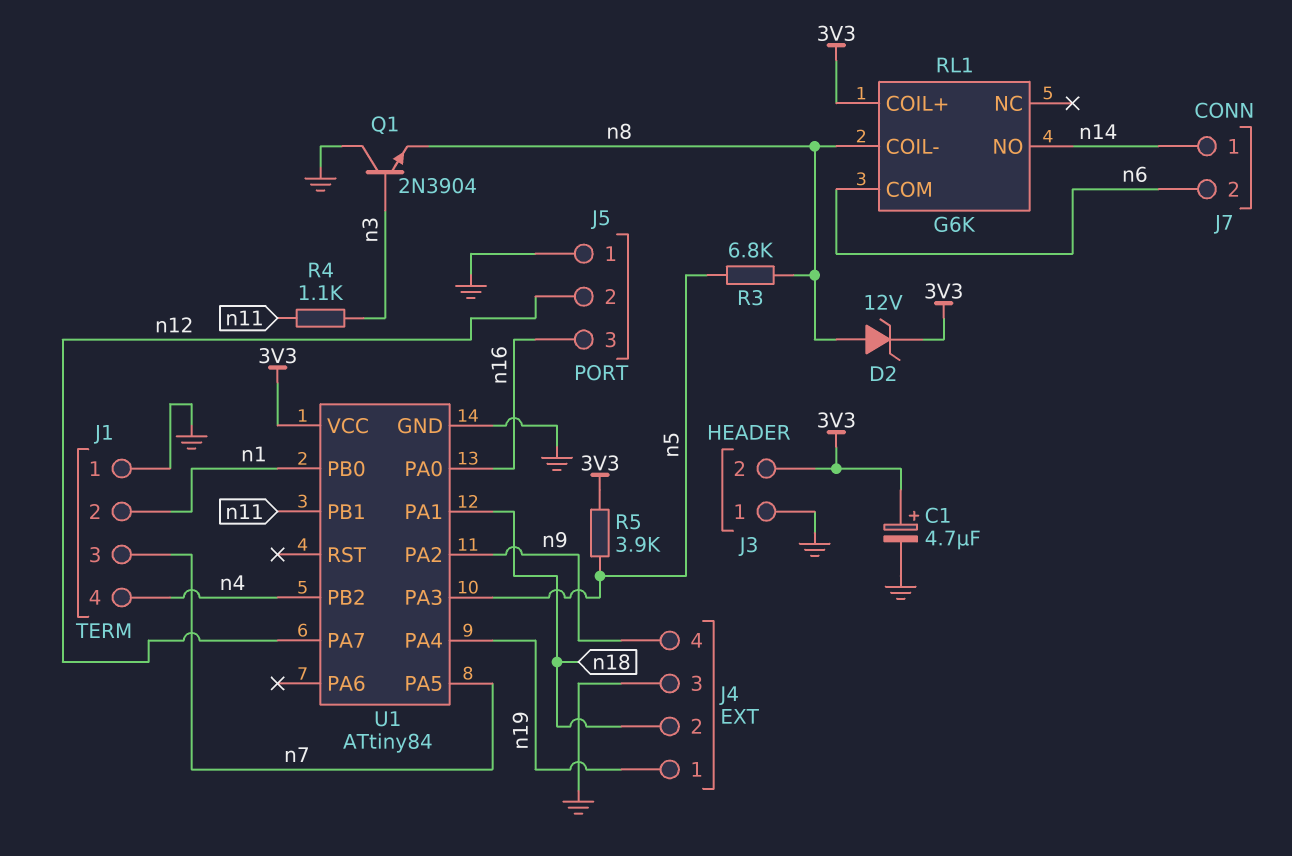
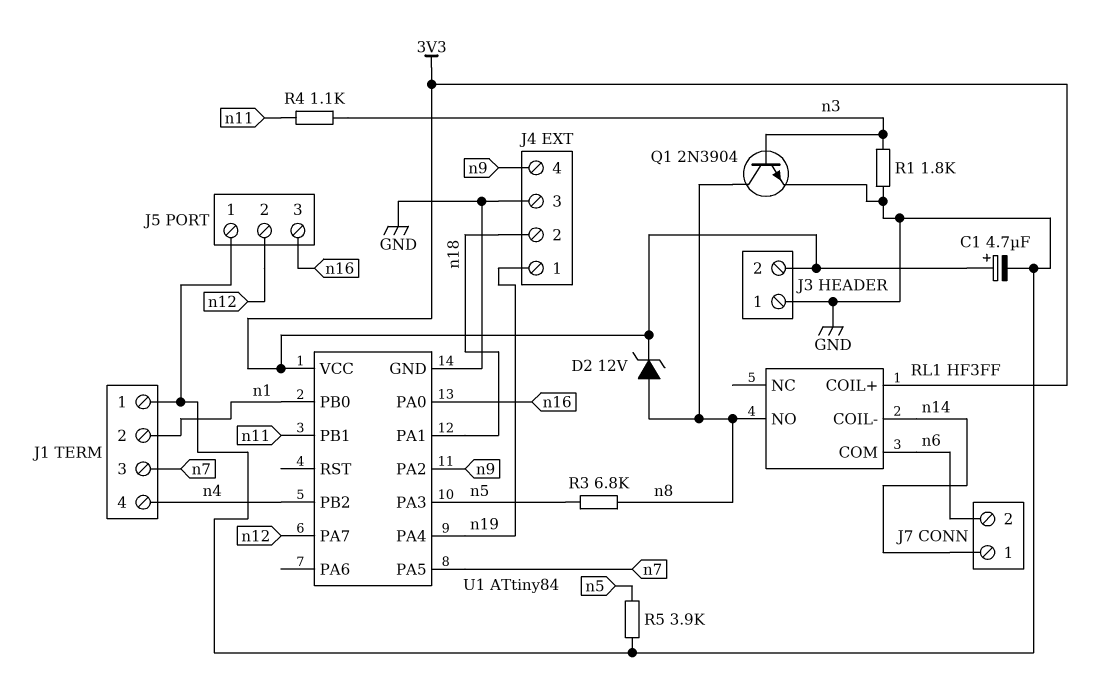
Q1: NPN 2N3904 (B n3, C GND, E n8) -> NPN 2N3904 (B n3, C n8, E GND)
R1: none -> 1.8k (GND, n3)
R5: 3.9k (3V3, n5) -> 3.9k (GND, n5)
RL1: G6K -> HF3FF
RL1 pin COIL-: n8 -> n14
RL1 pin NO: n14 -> n8

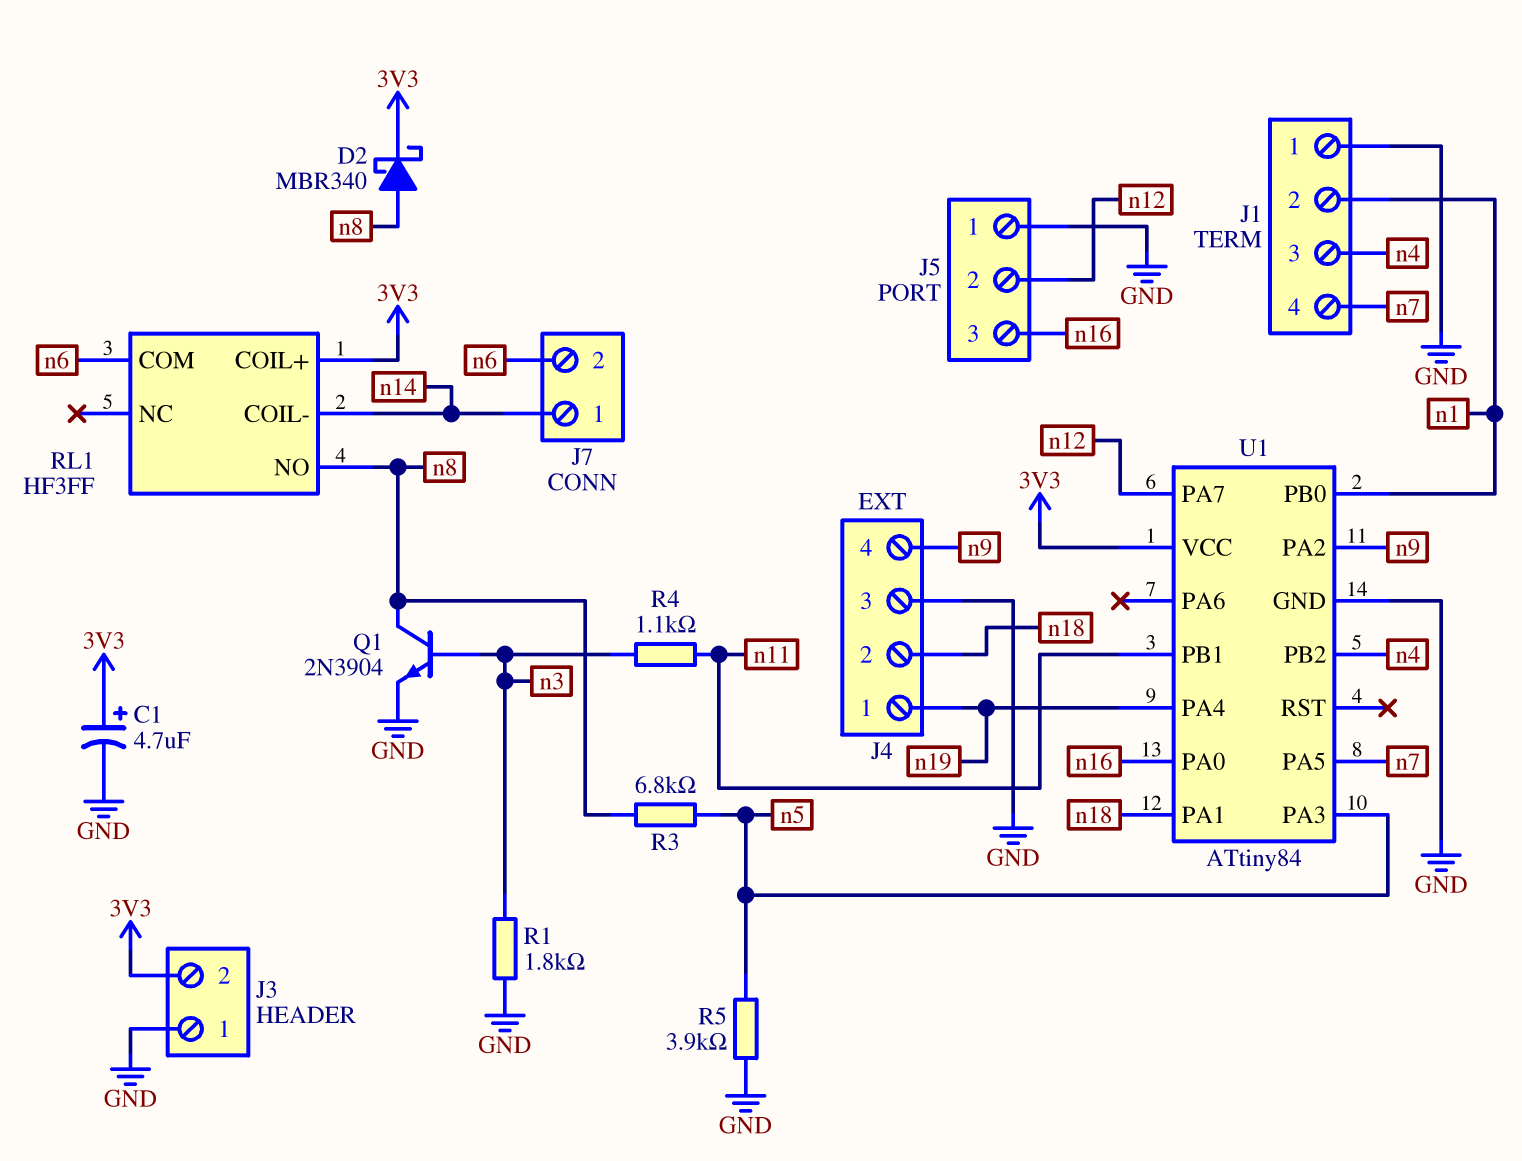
D2: zener 12V (A n8, K 3V3) -> schottky MBR340 (A n8, K 3V3)
J1 pin 3: n7 -> n4
J1 pin 4: n4 -> n7

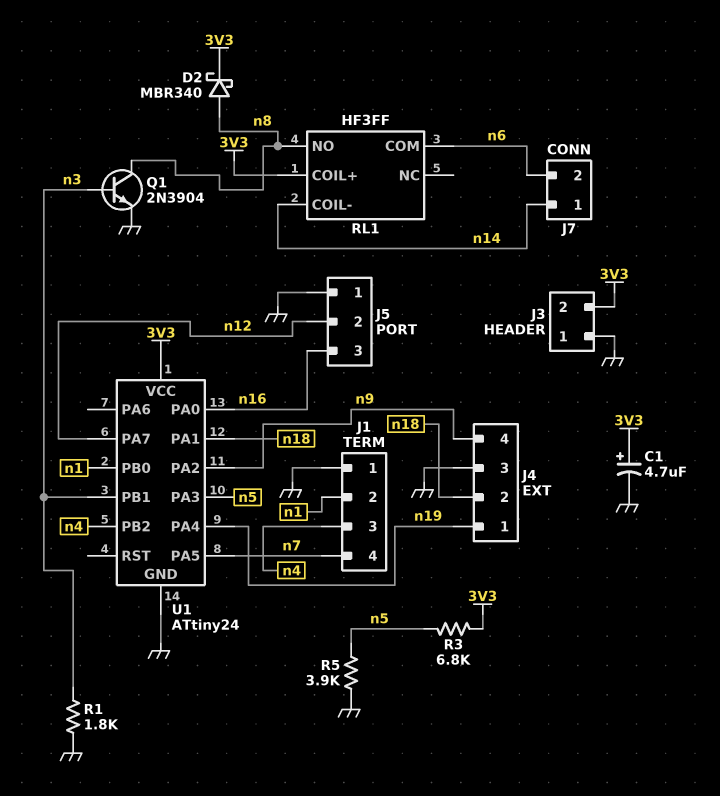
R3: 6.8k (n5, n8) -> 6.8k (3V3, n5)
R4: 1.1k (n3, n11) -> none
U1: ATtiny84 -> ATtiny24
U1 pin PB1: n11 -> n3

